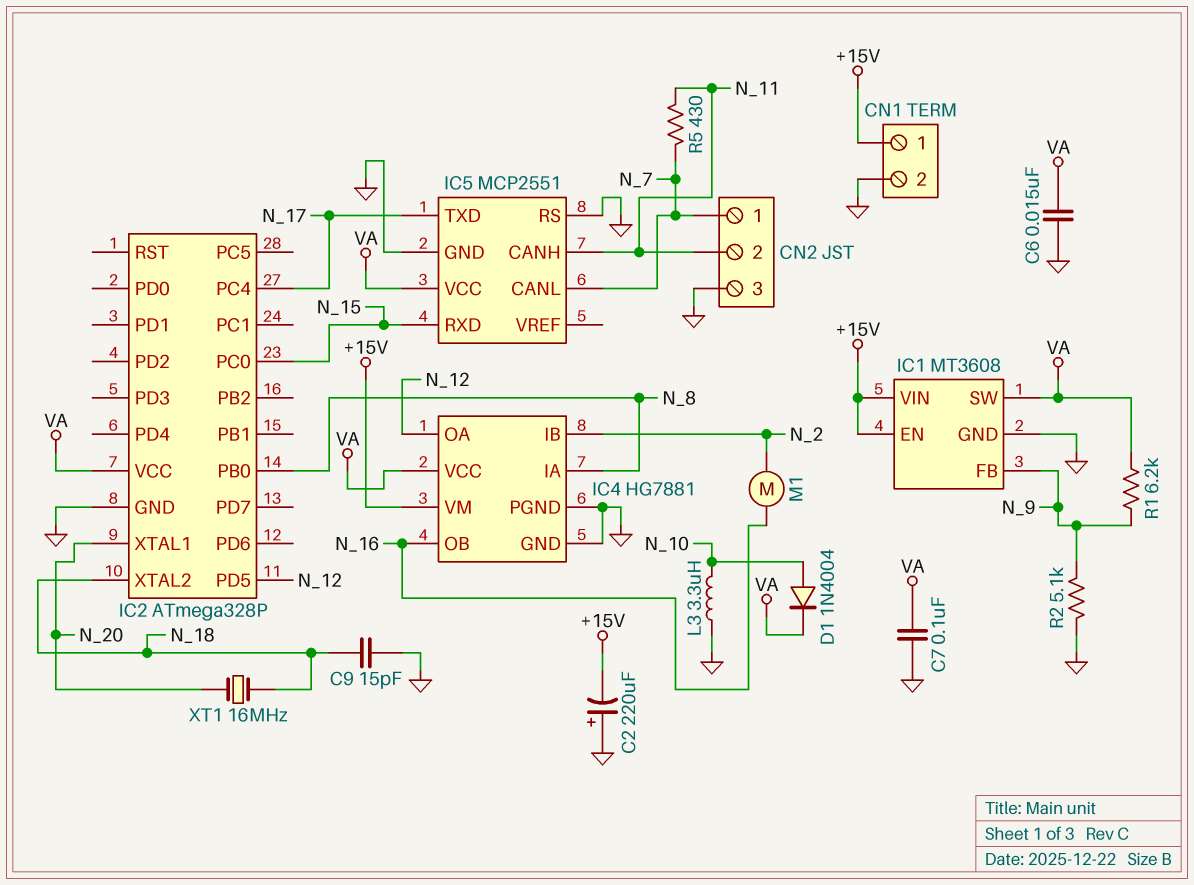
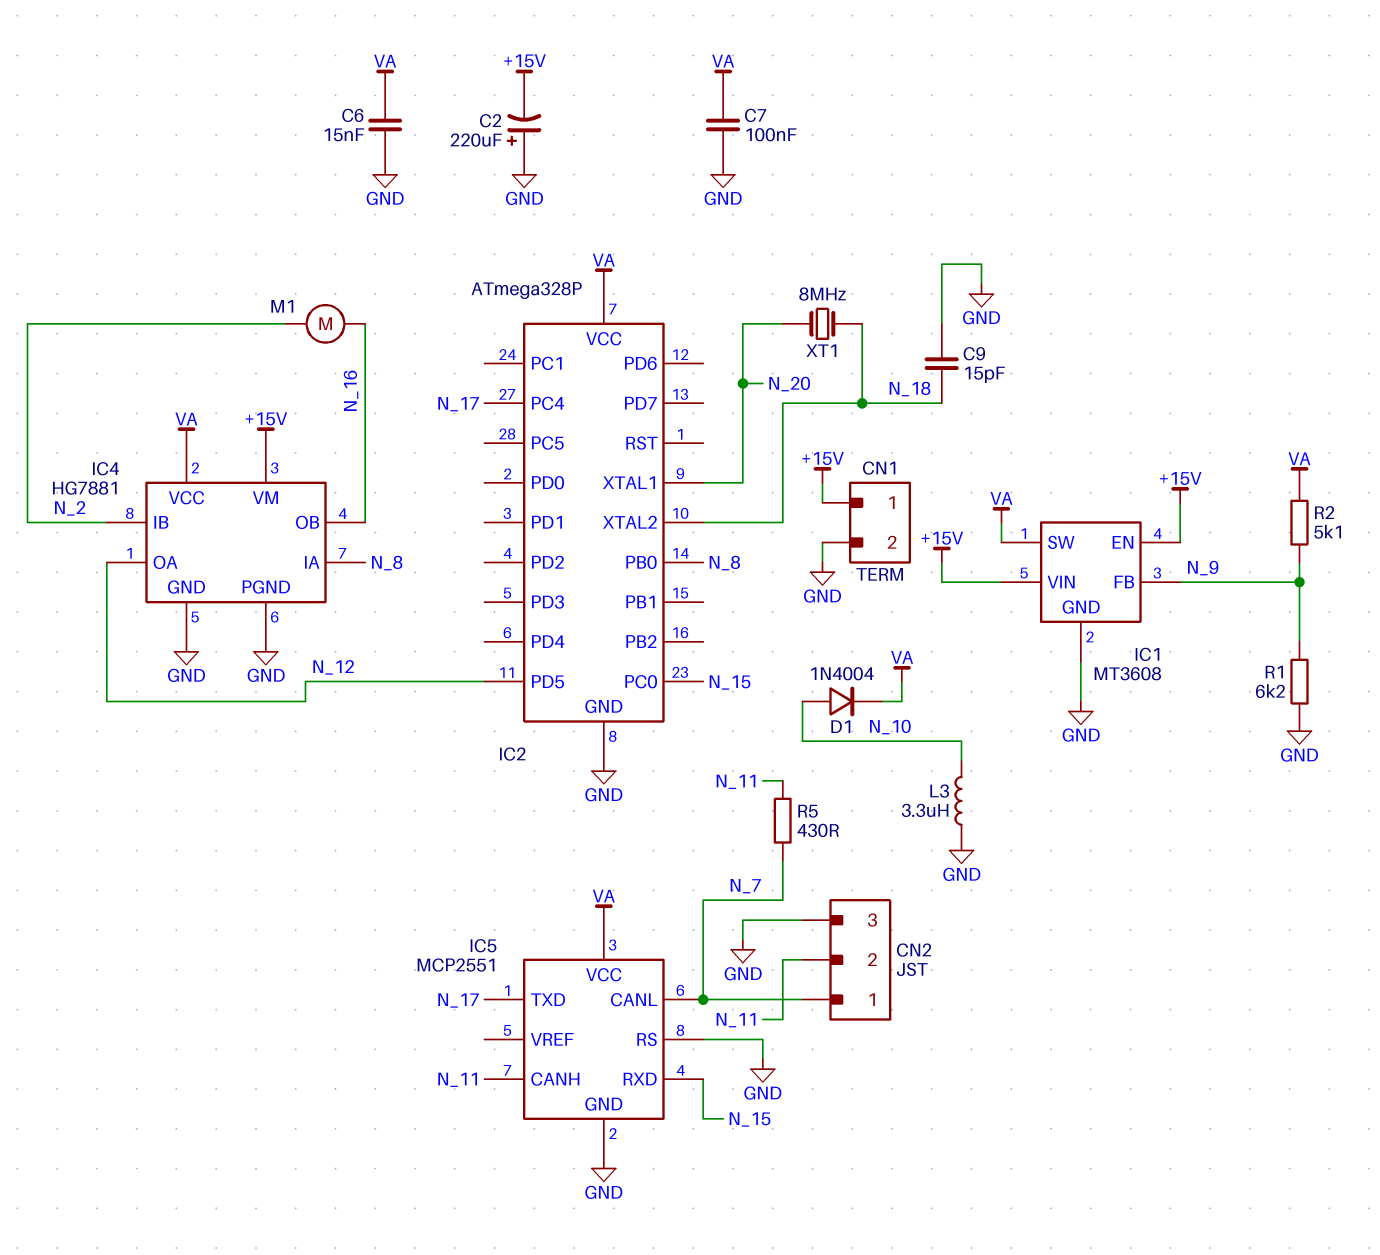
R1: 6.2k (N_9, VA) -> 6.2k (GND, N_9)
R2: 5.1k (GND, N_9) -> 5.1k (N_9, VA)
XT1: 16MHz (N_18, N_20) -> 8MHz (N_18, N_20)

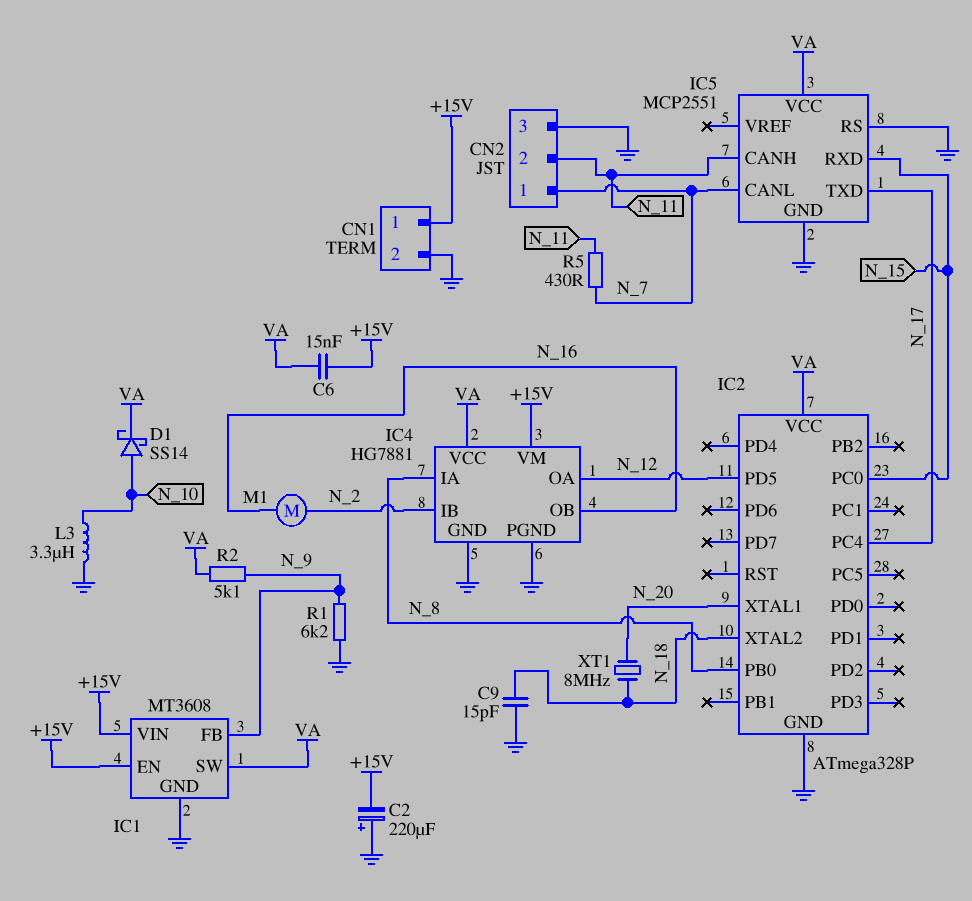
C6: 15nF (GND, VA) -> 15nF (+15V, VA)
C7: 100nF (GND, VA) -> none
D1: diode 1N4004 (A N_10, K VA) -> schottky SS14 (A N_10, K VA)

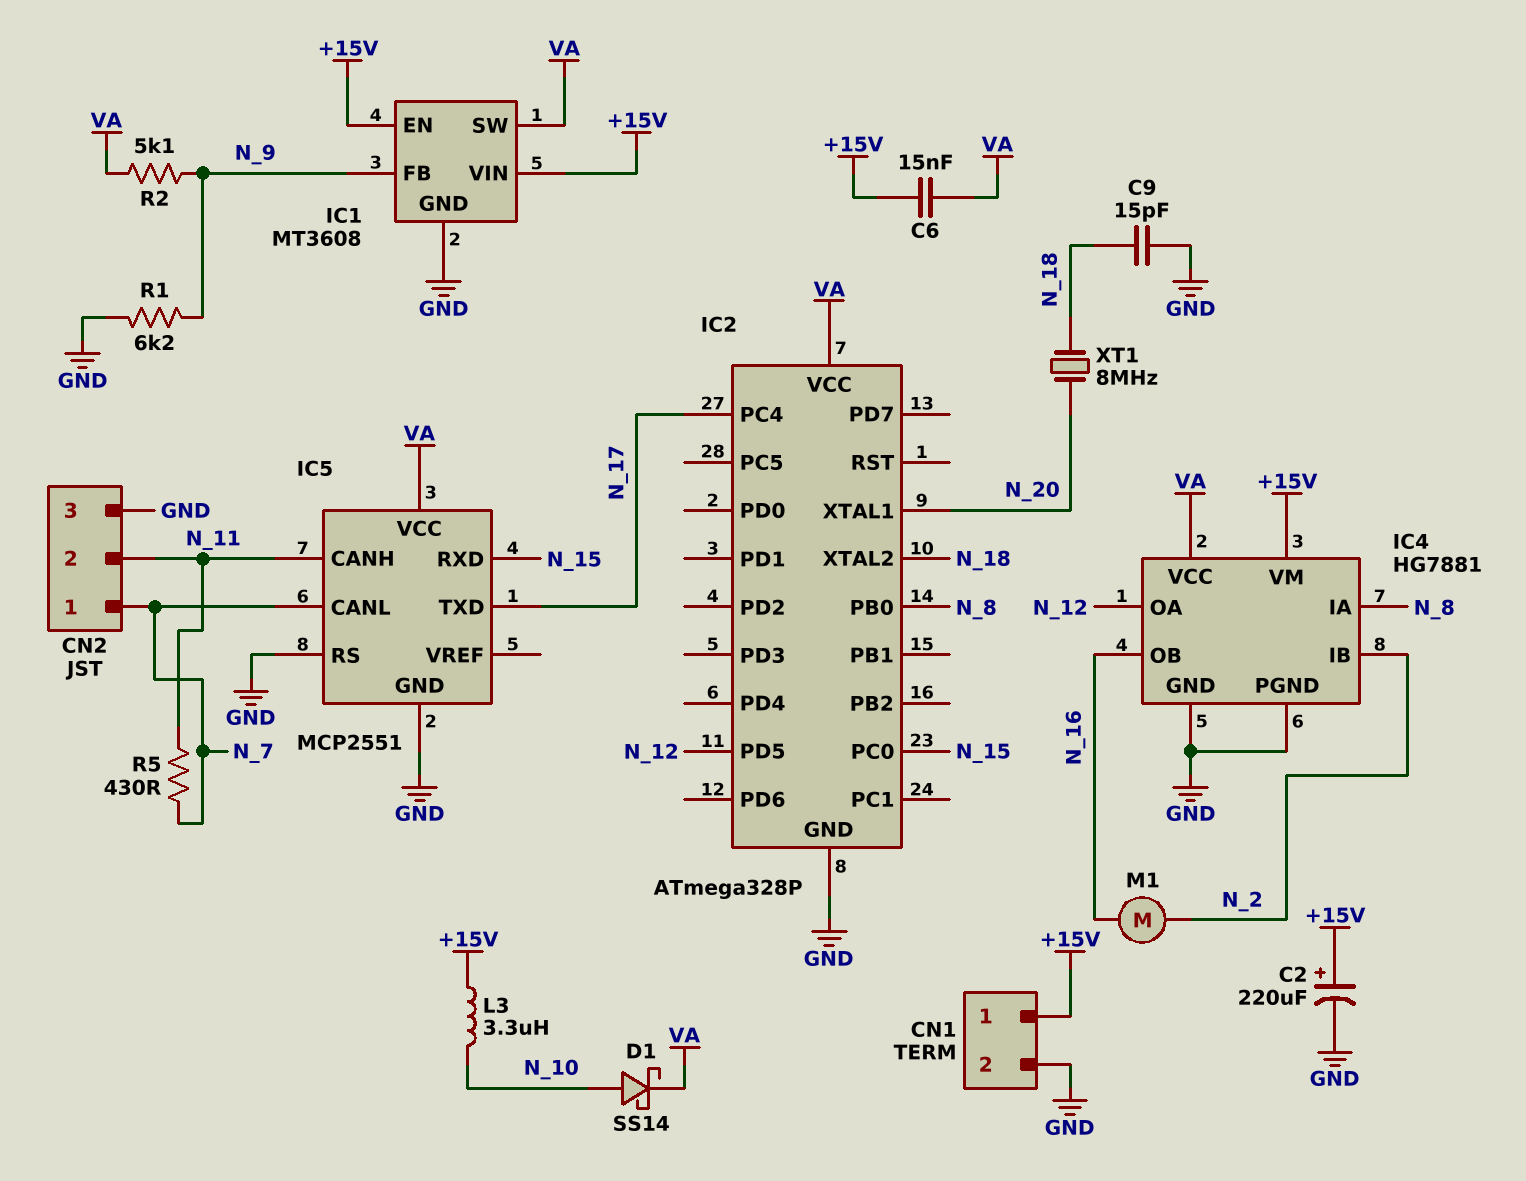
C2: 220uF (plus GND, minus +15V) -> 220uF (plus +15V, minus GND)
L3: 3.3uH (GND, N_10) -> 3.3uH (+15V, N_10)

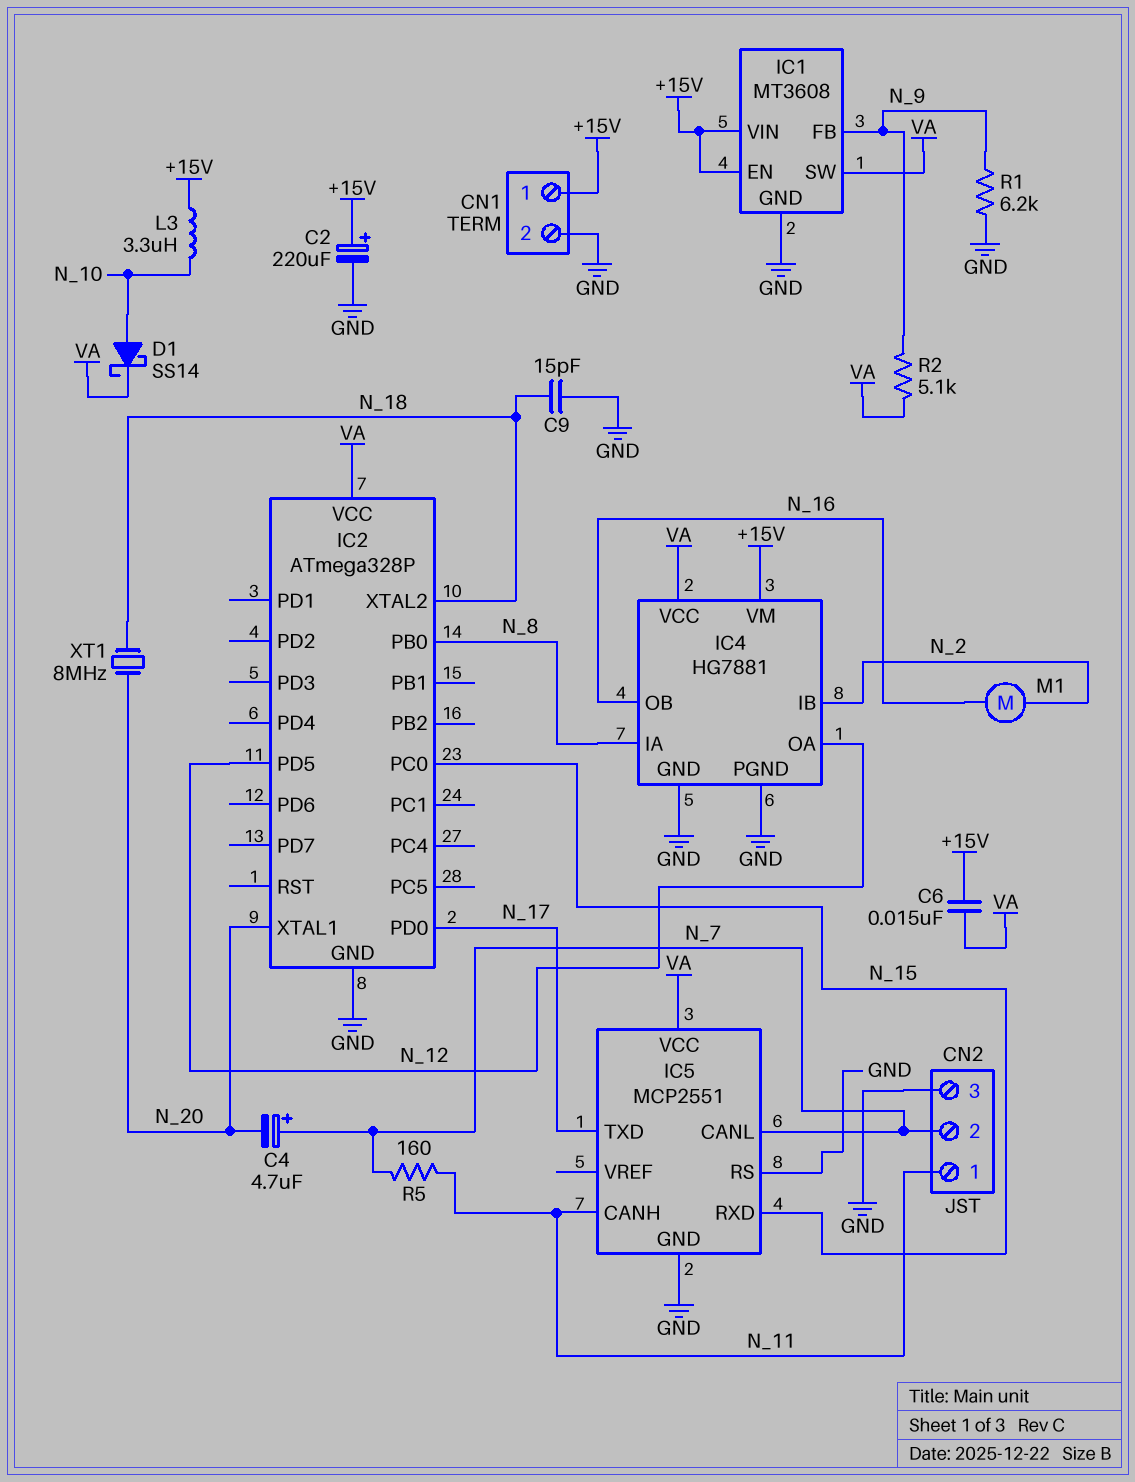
C4: none -> 4.7uF (plus N_7, minus N_20)
CN2 pin 1: N_7 -> N_11
CN2 pin 2: N_11 -> N_7
IC2 pin PC4: N_17 -> none
IC2 pin PD0: none -> N_17
R5: 430 (N_7, N_11) -> 160 (N_7, N_11)

